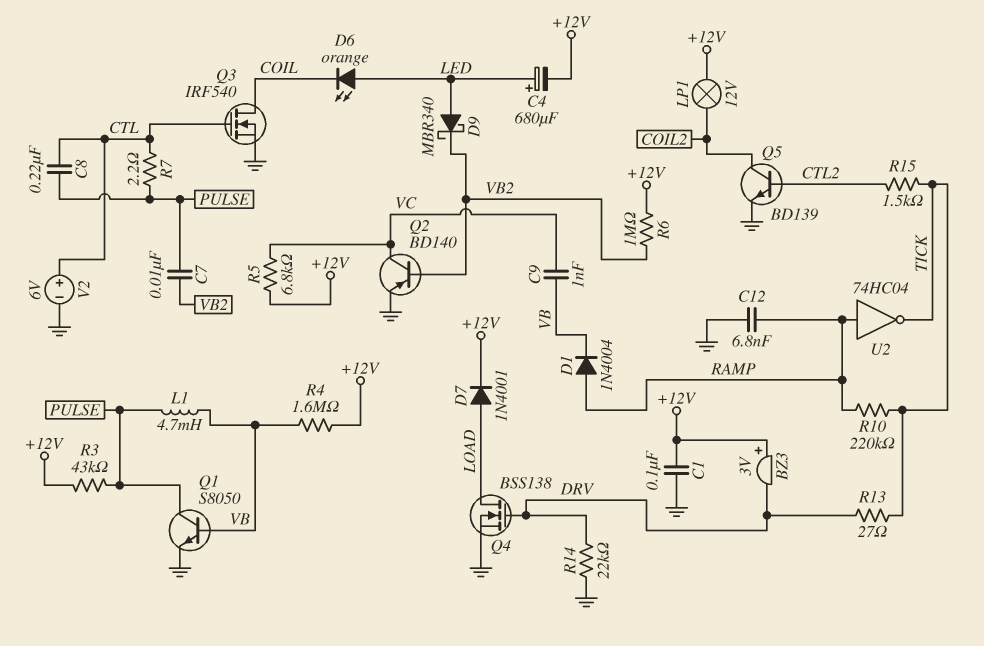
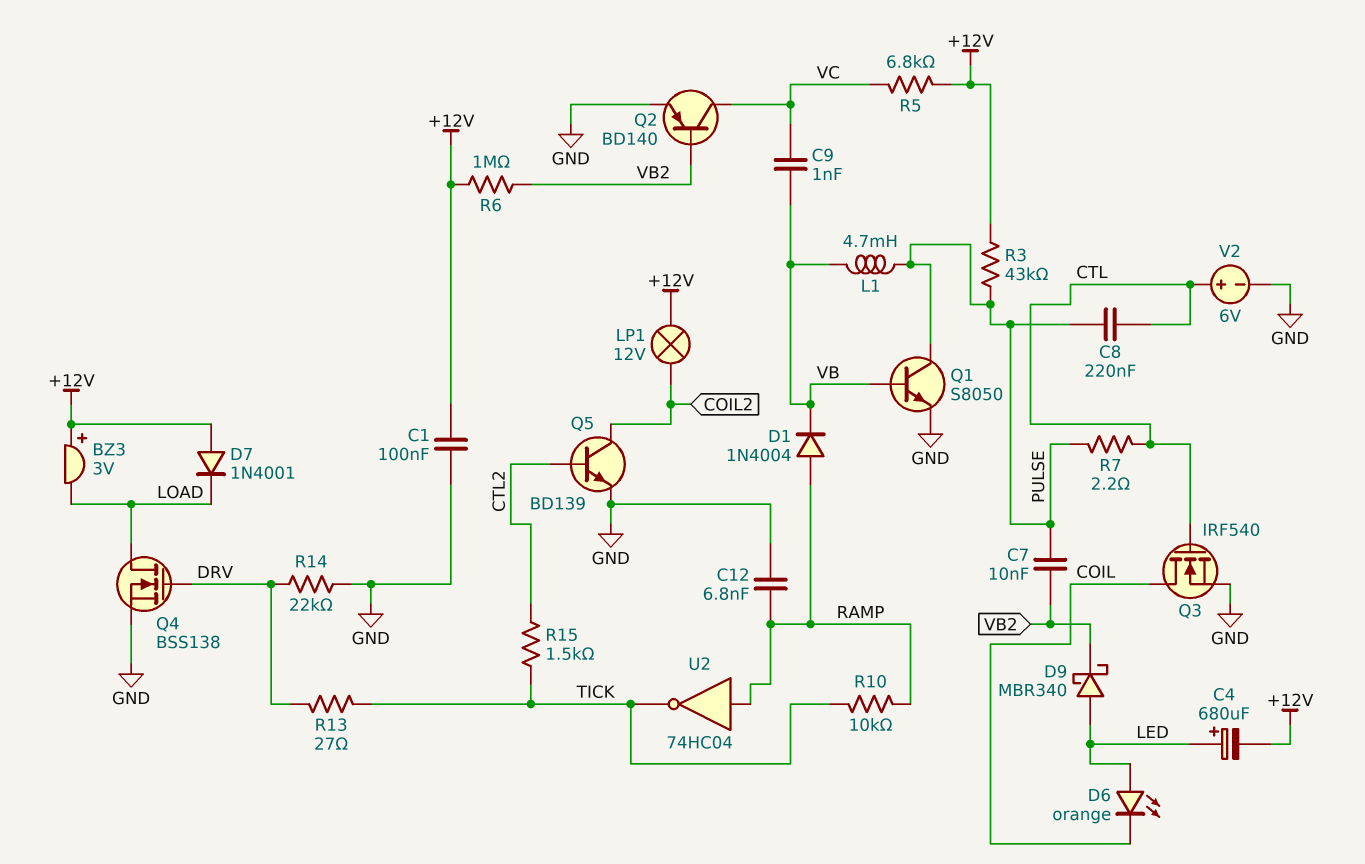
BZ3: buzzer 3V (plus +12V, minus DRV) -> buzzer 3V (plus +12V, minus LOAD)
D7: diode 1N4001 (A LOAD, K +12V) -> diode 1N4001 (A +12V, K LOAD)
R4: 1.6M (+12V, VB) -> none
R10: 220k (RAMP, TICK) -> 10k (RAMP, TICK)

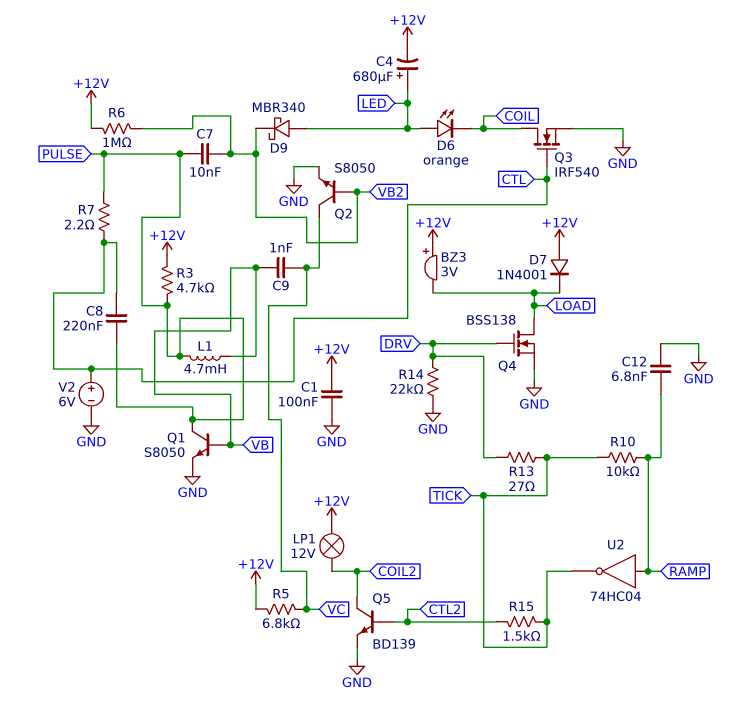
D1: diode 1N4004 (A RAMP, K VB) -> none
Q2: PNP BD140 (B VB2, C VC, E GND) -> NPN S8050 (B VB2, C VC, E GND)
R3: 43k (+12V, PULSE) -> 4.7k (+12V, PULSE)

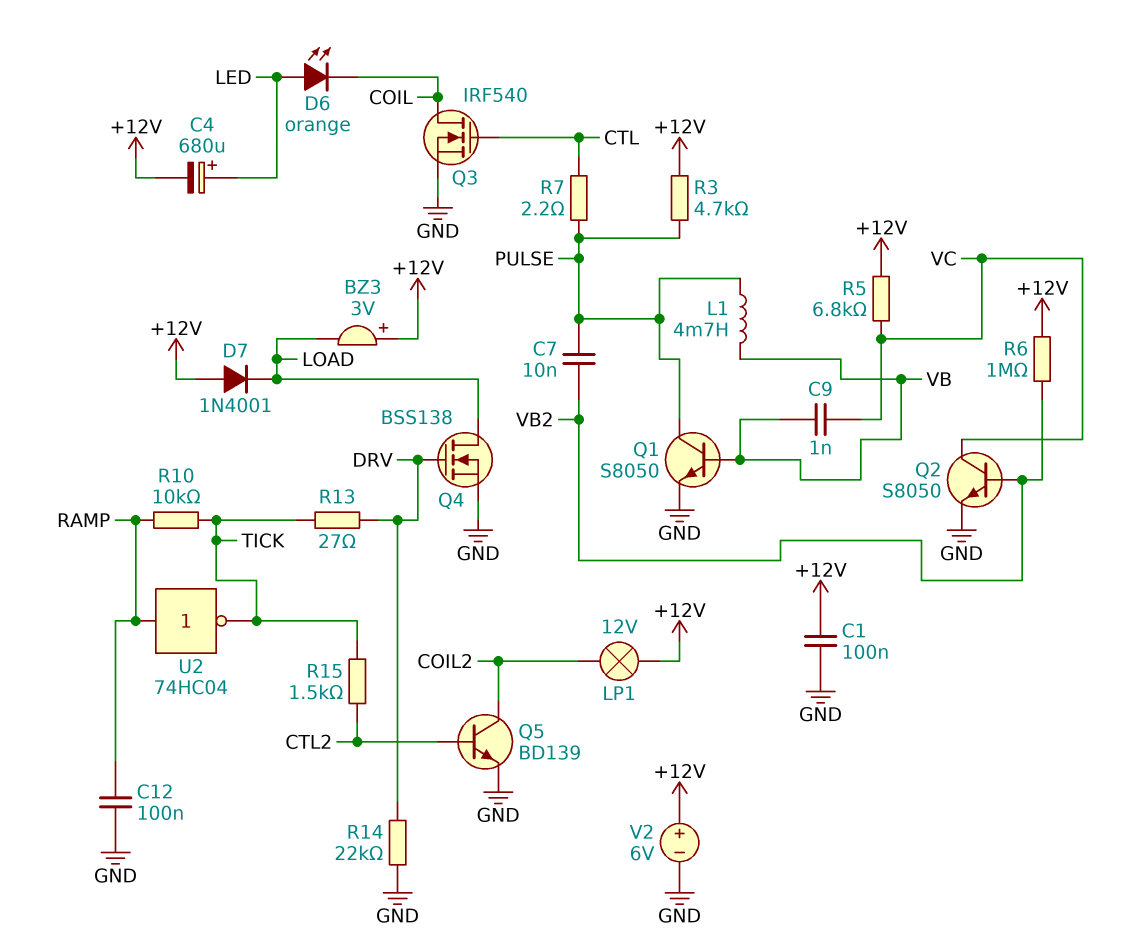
C8: 220nF (CTL, PULSE) -> none
C12: 6.8nF (GND, RAMP) -> 100nF (GND, RAMP)
D9: schottky MBR340 (A LED, K VB2) -> none
V2: 6V (plus CTL, minus GND) -> 6V (plus +12V, minus GND)

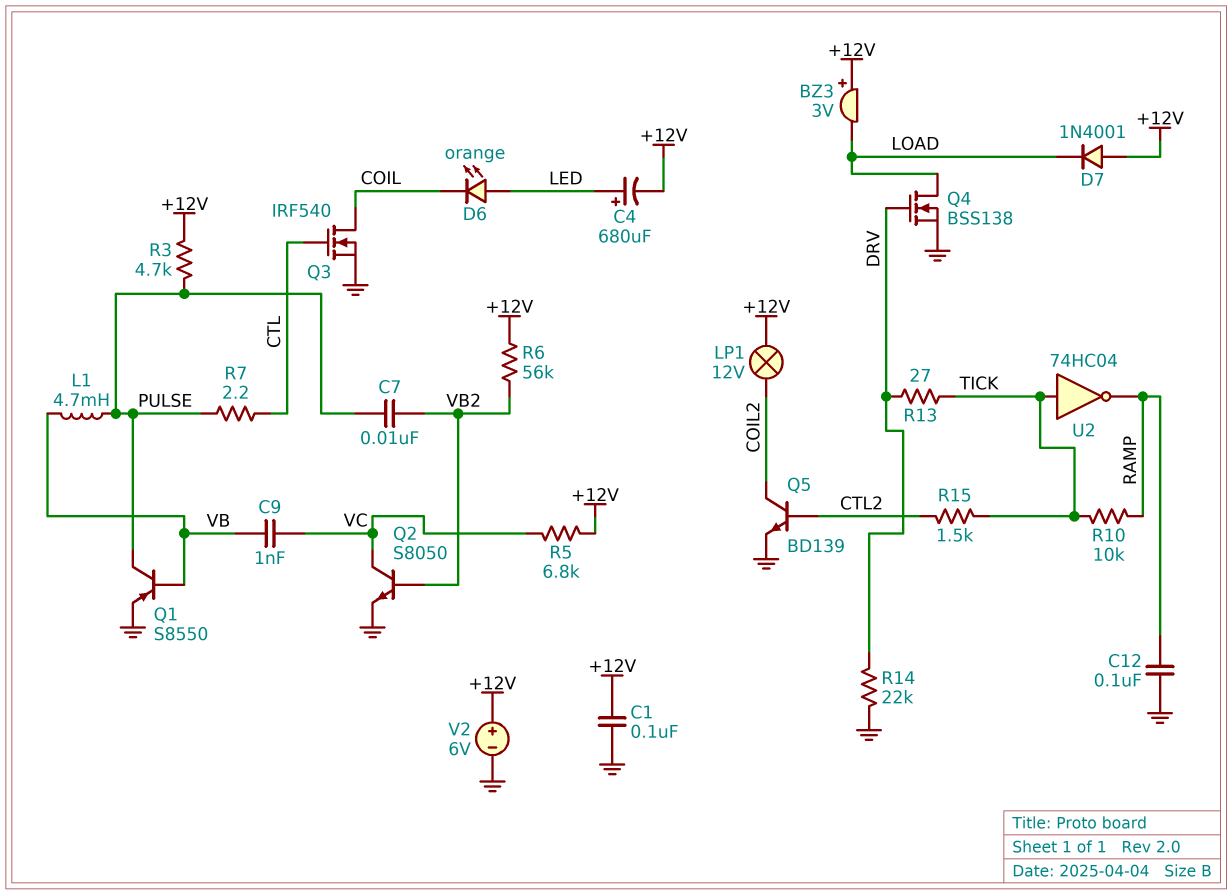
Q1: NPN S8050 (B VB, C PULSE, E GND) -> PNP S8550 (B VB, C PULSE, E GND)
R6: 1M (+12V, VB2) -> 56k (+12V, VB2)
U2: NOT 74HC04 (in RAMP, out TICK) -> NOT 74HC04 (in TICK, out RAMP)

